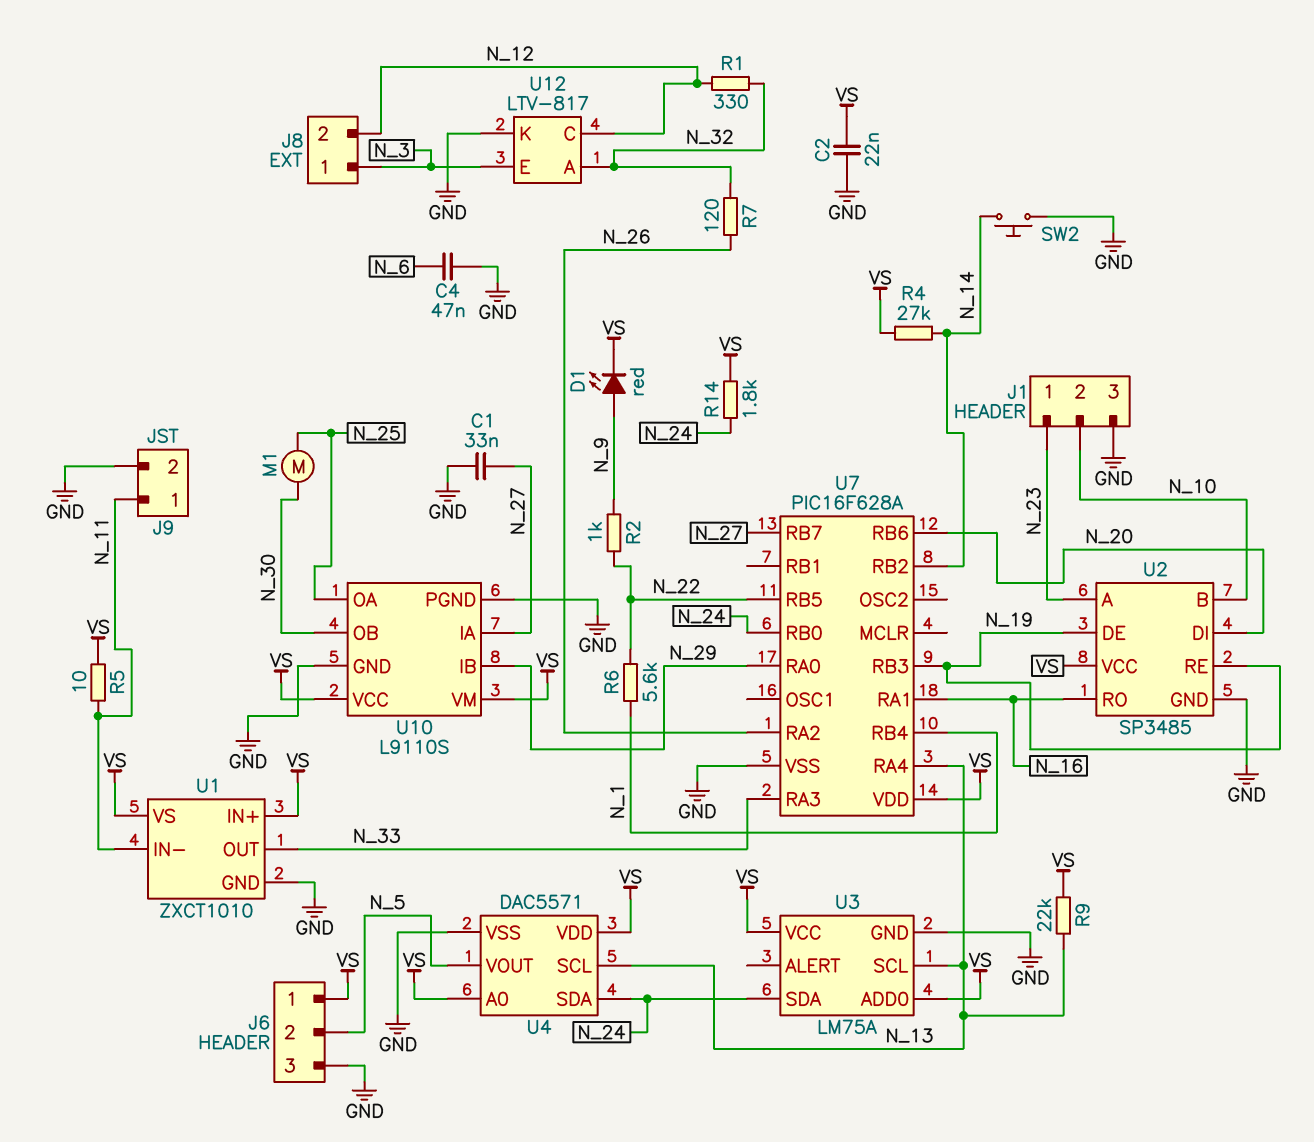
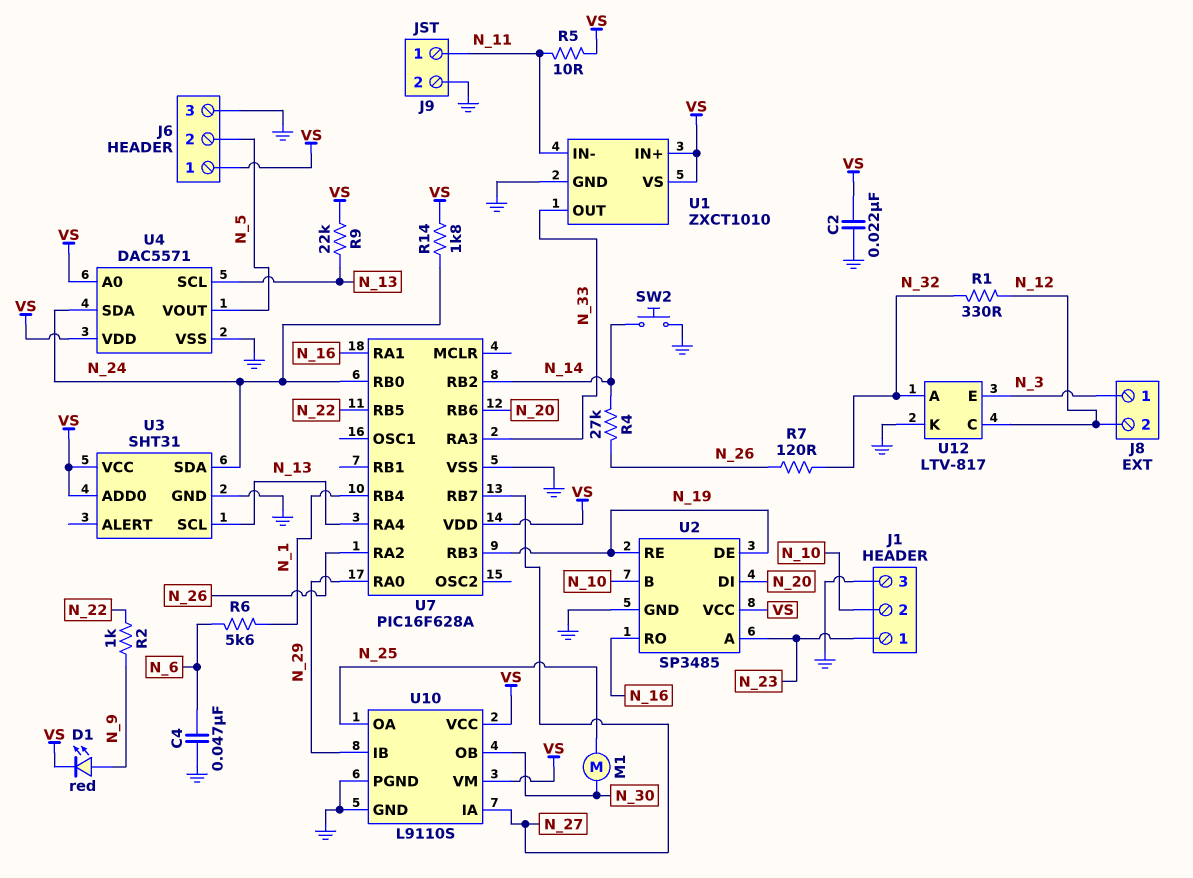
C1: 33nF (GND, N_27) -> none
R4: 27k (N_14, VS) -> 27k (N_14, N_26)
R6: 5.6k (N_1, N_22) -> 5.6k (N_1, N_6)
U3: LM75A -> SHT31

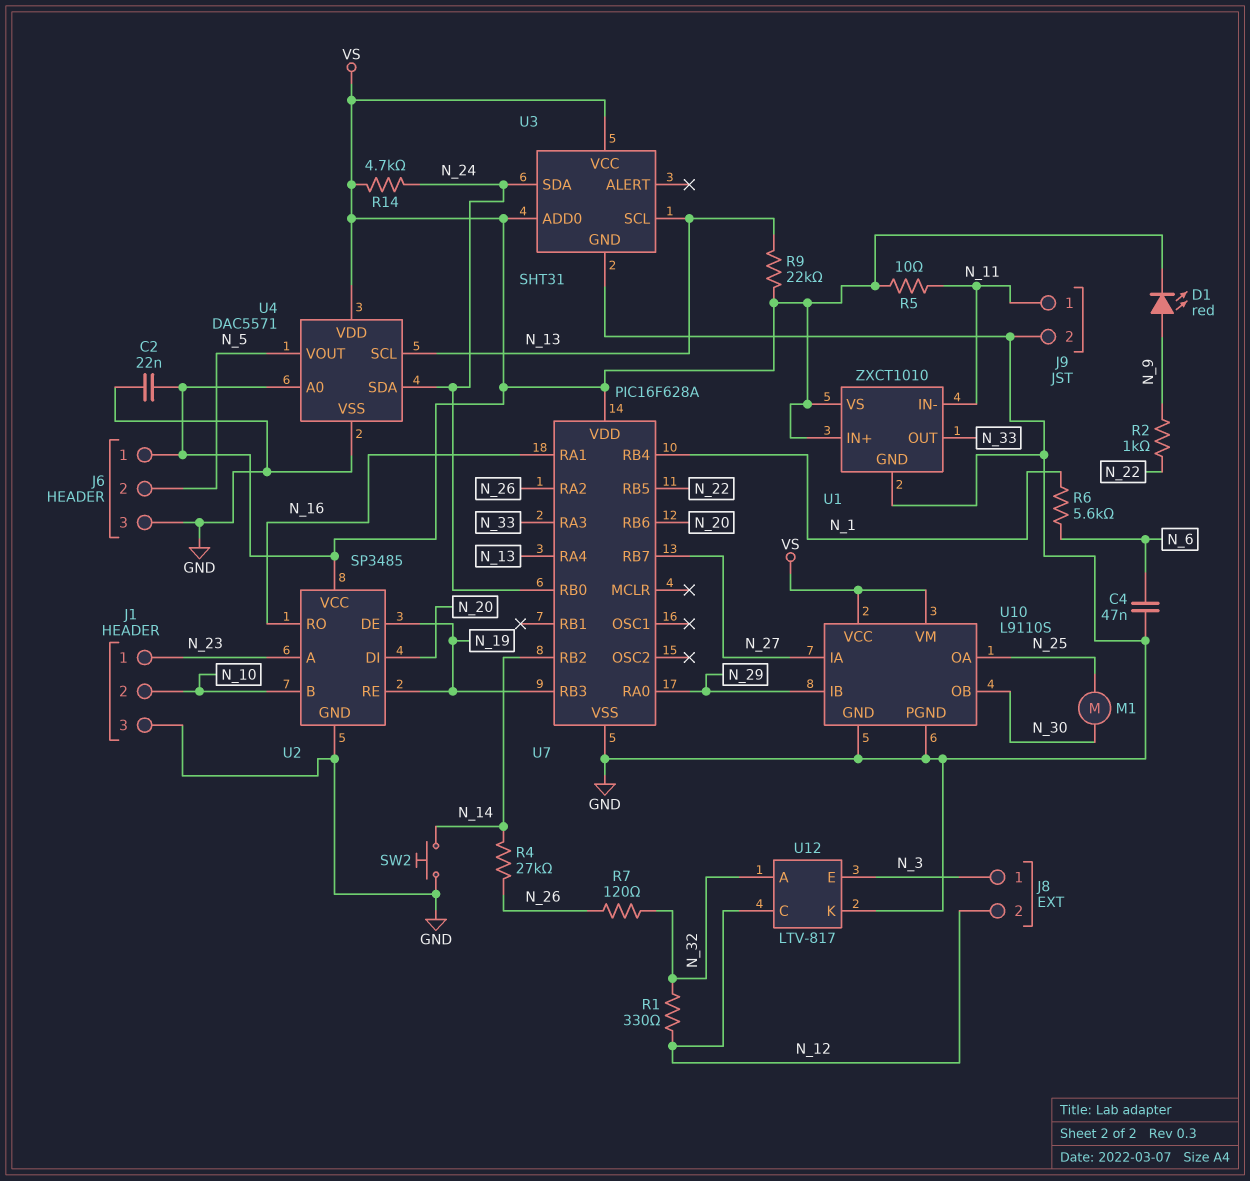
R14: 1.8k (N_24, VS) -> 4.7k (N_24, VS)

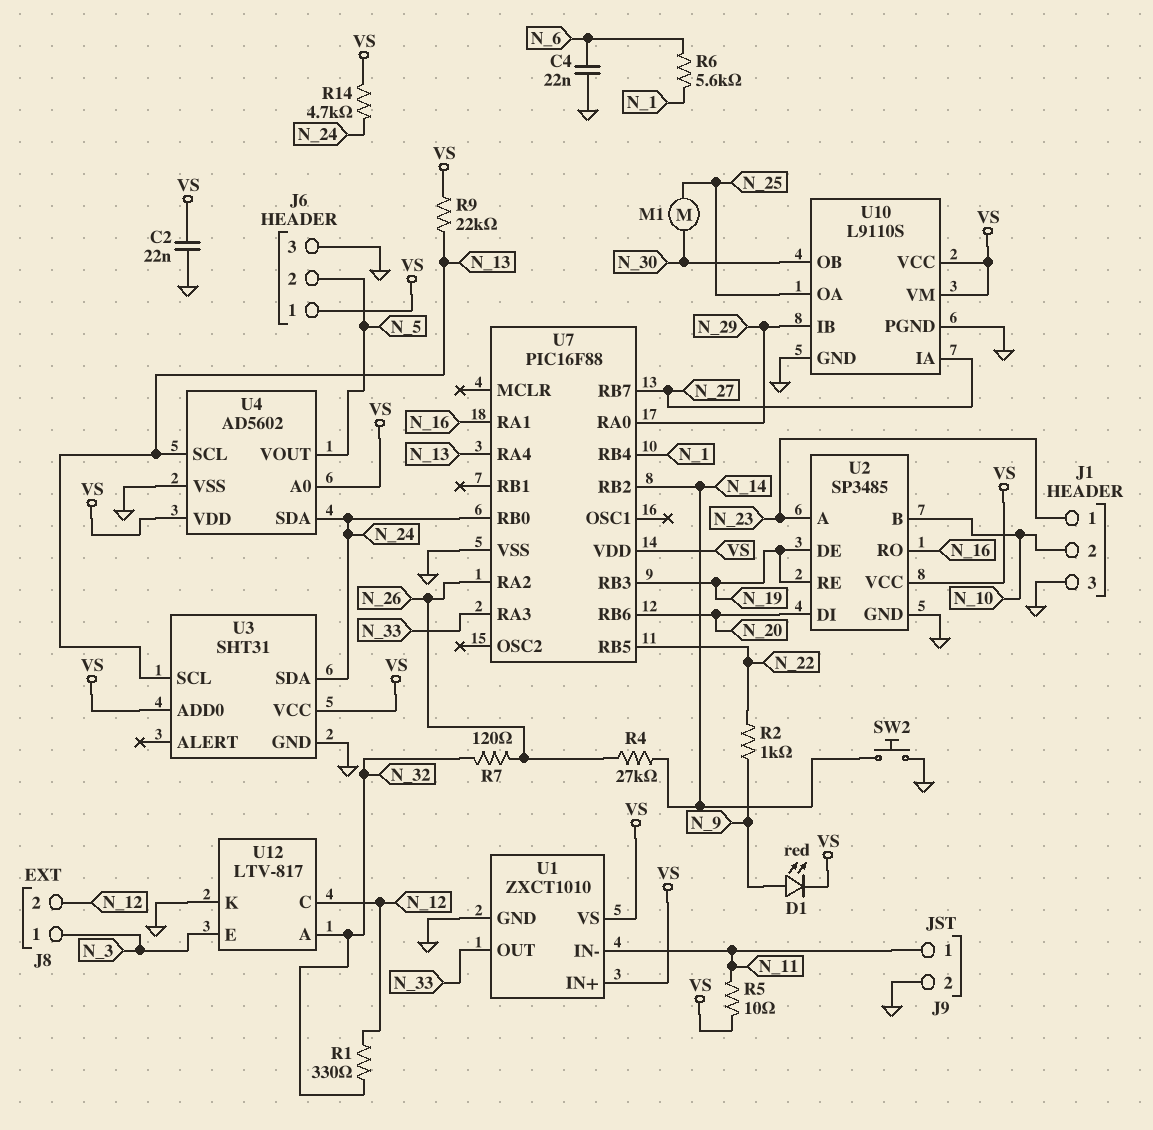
C4: 47nF (GND, N_6) -> 22nF (GND, N_6)
U4: DAC5571 -> AD5602
U7: PIC16F628A -> PIC16F88

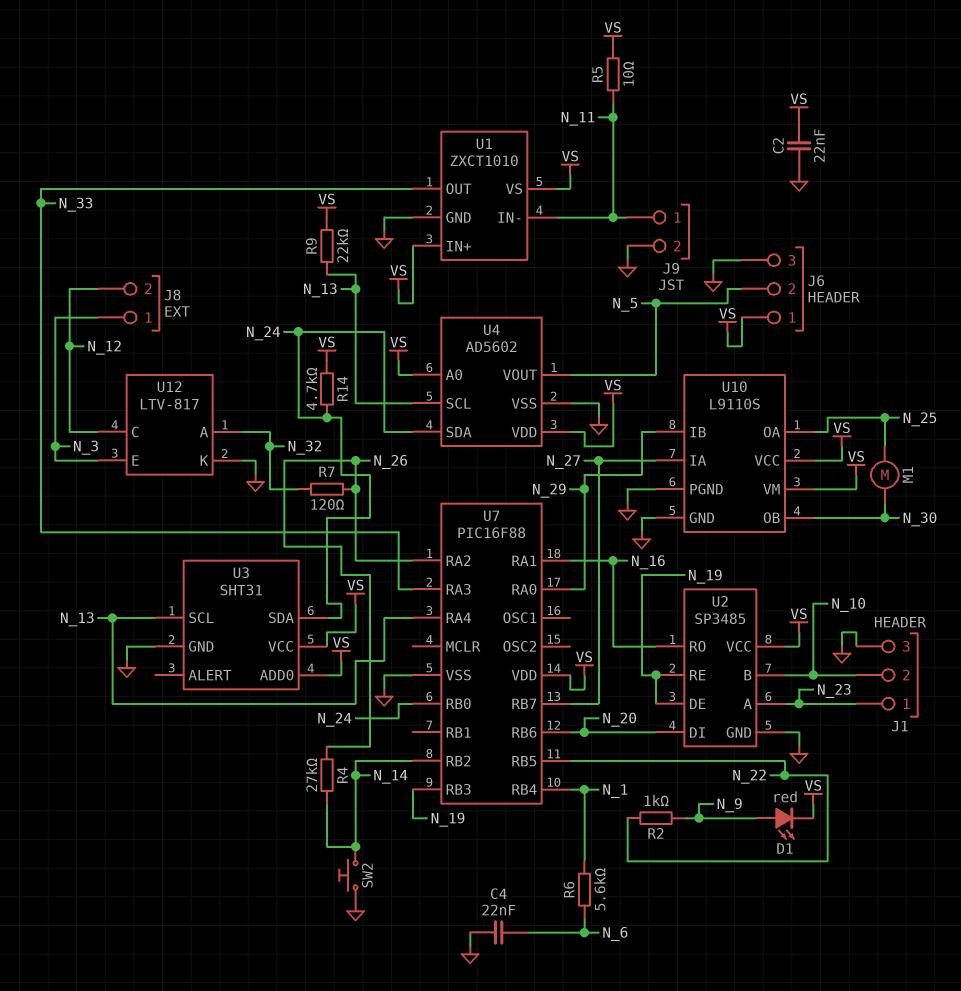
R1: 330 (N_12, N_32) -> none

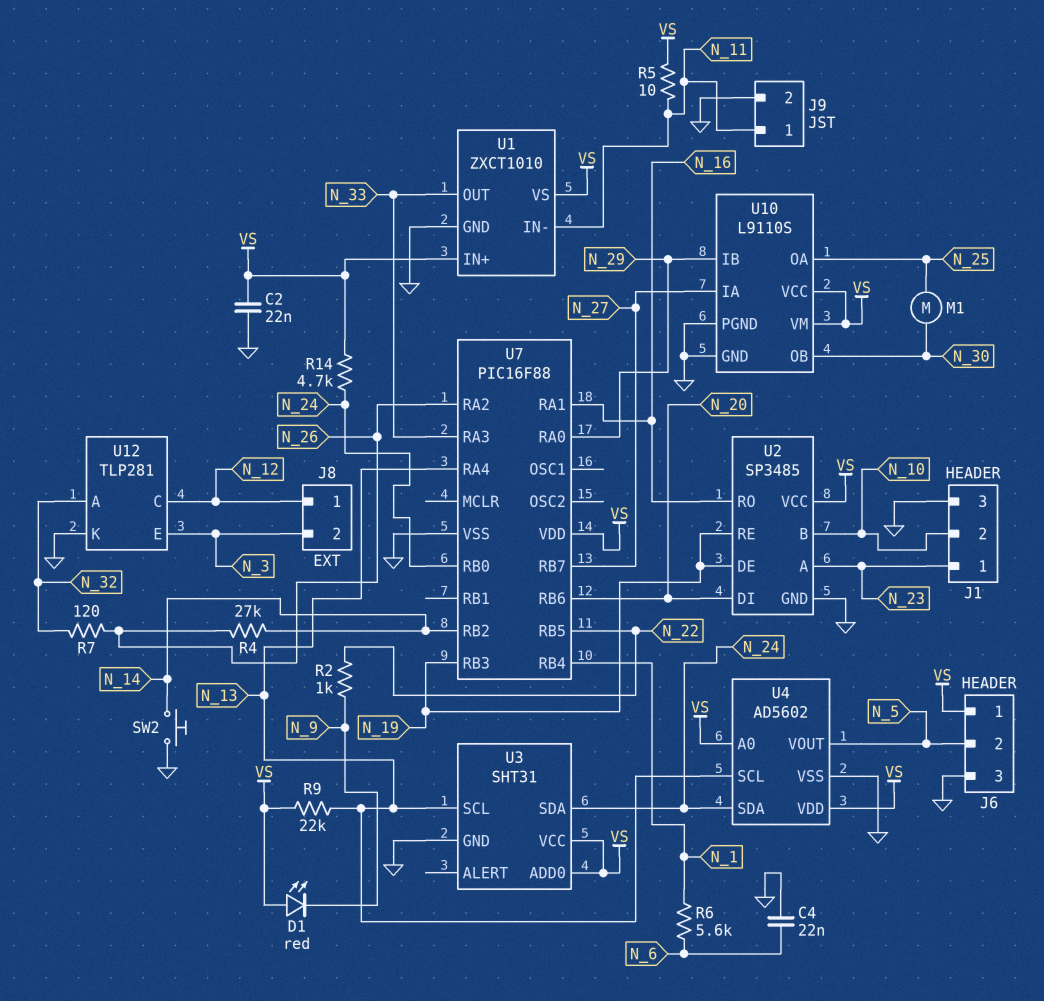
D1: LED red (A N_9, K VS) -> LED red (A VS, K N_9)
J8 pin 1: N_3 -> N_12
J8 pin 2: N_12 -> N_3
U12: LTV-817 -> TLP281

